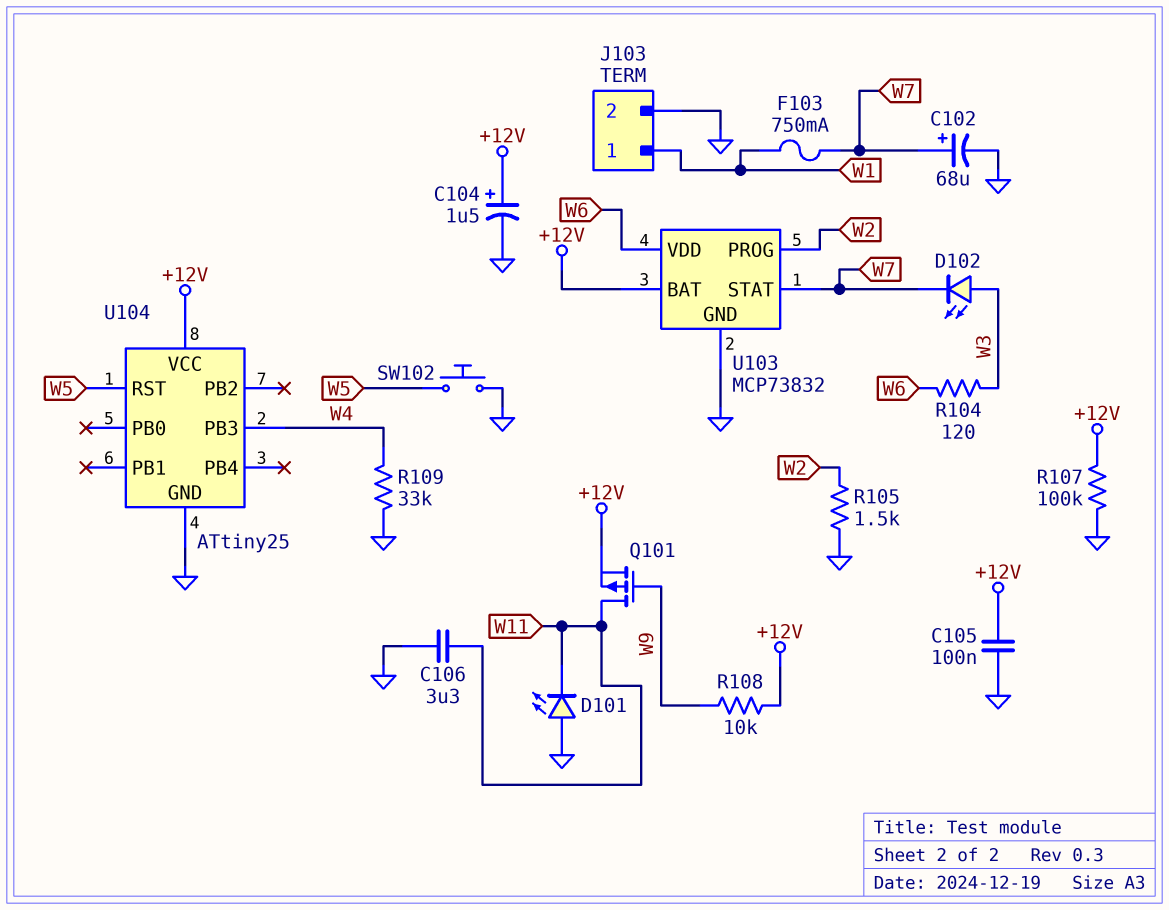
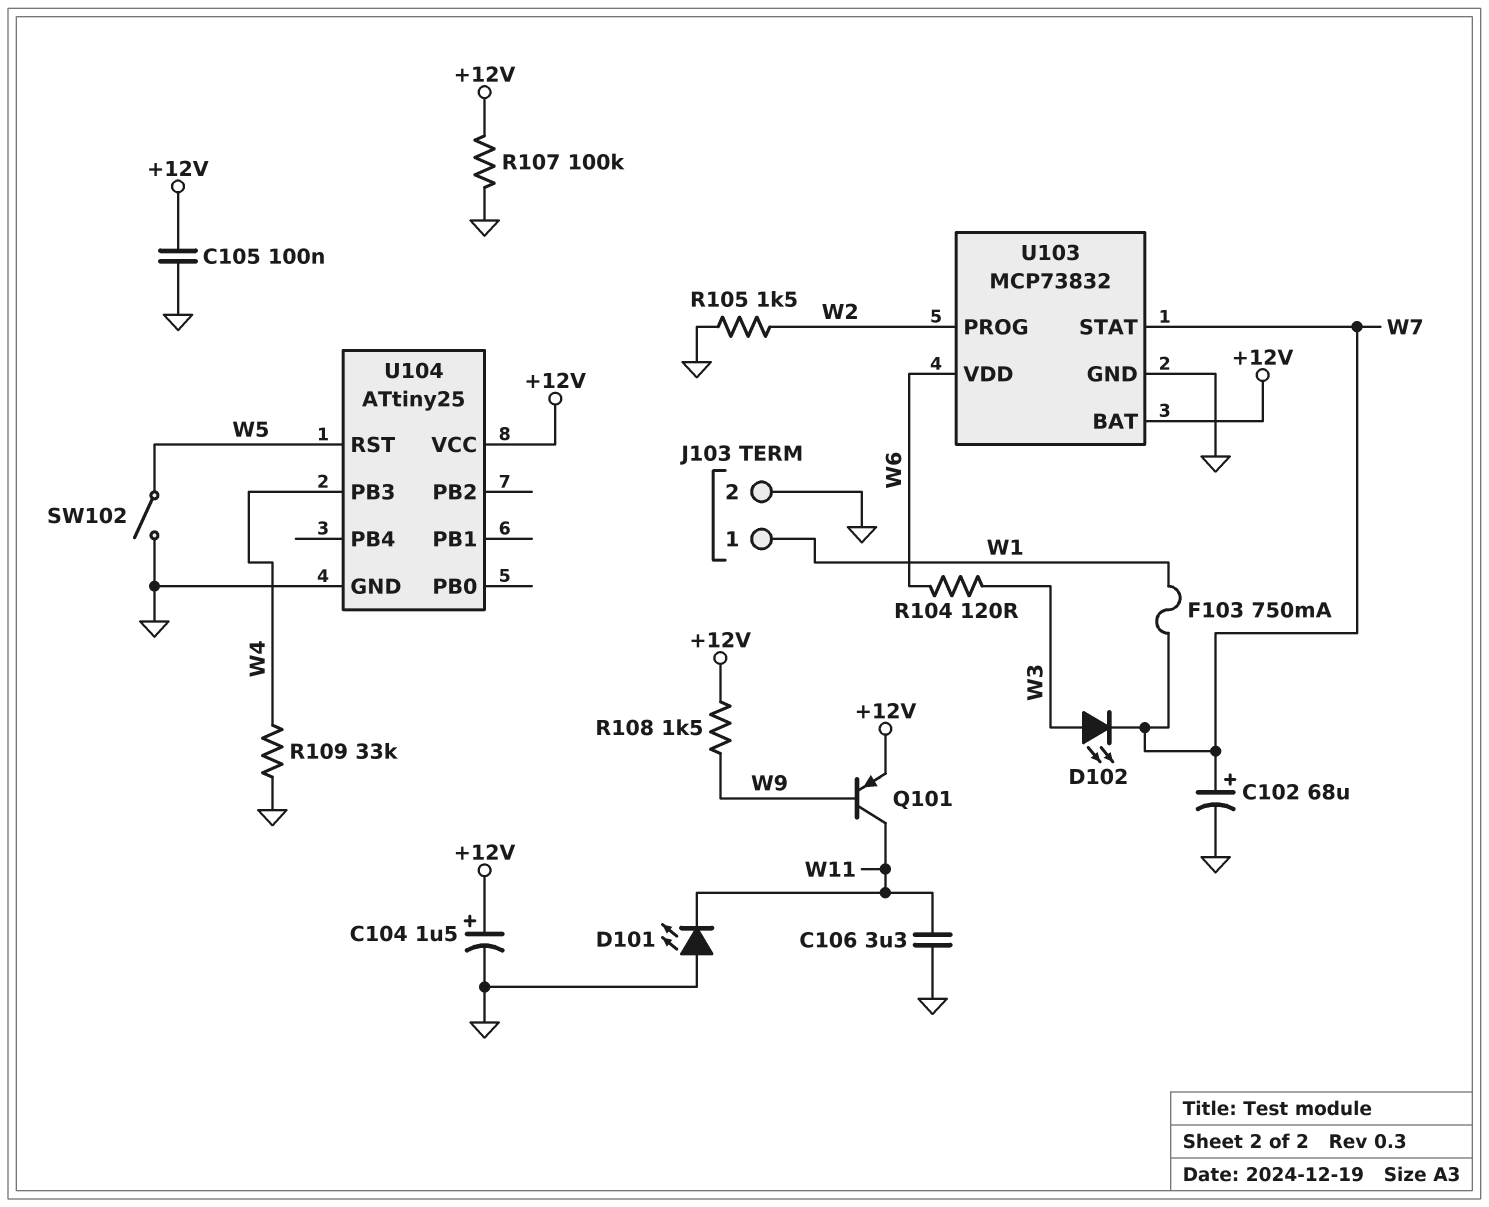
Q101: PMOS (G W9, D W11, S +12V) -> PNP (B W9, C W11, E +12V)
R108: 10k (+12V, W9) -> 1.5k (+12V, W9)
SW102: button (GND, W5) -> switch (GND, W5)

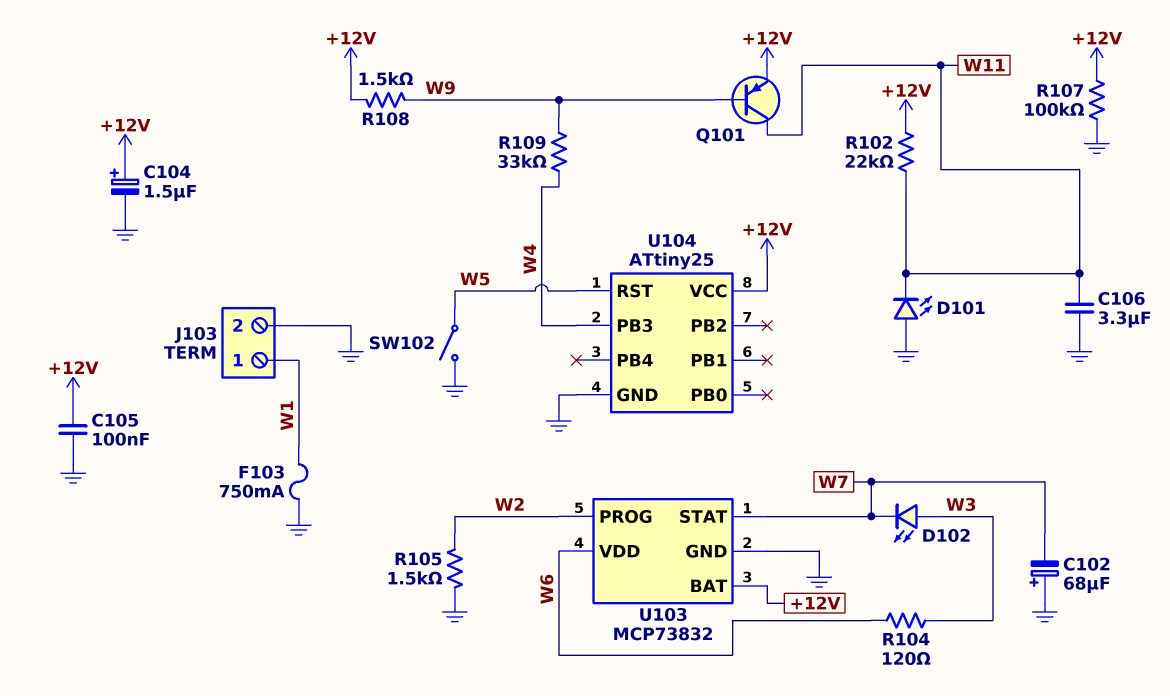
C102: 68uF (plus W7, minus GND) -> 68uF (plus GND, minus W7)
F103: 750mA (W1, W7) -> 750mA (GND, W1)
R102: none -> 22k (+12V, W11)
R109: 33k (GND, W4) -> 33k (W4, W9)

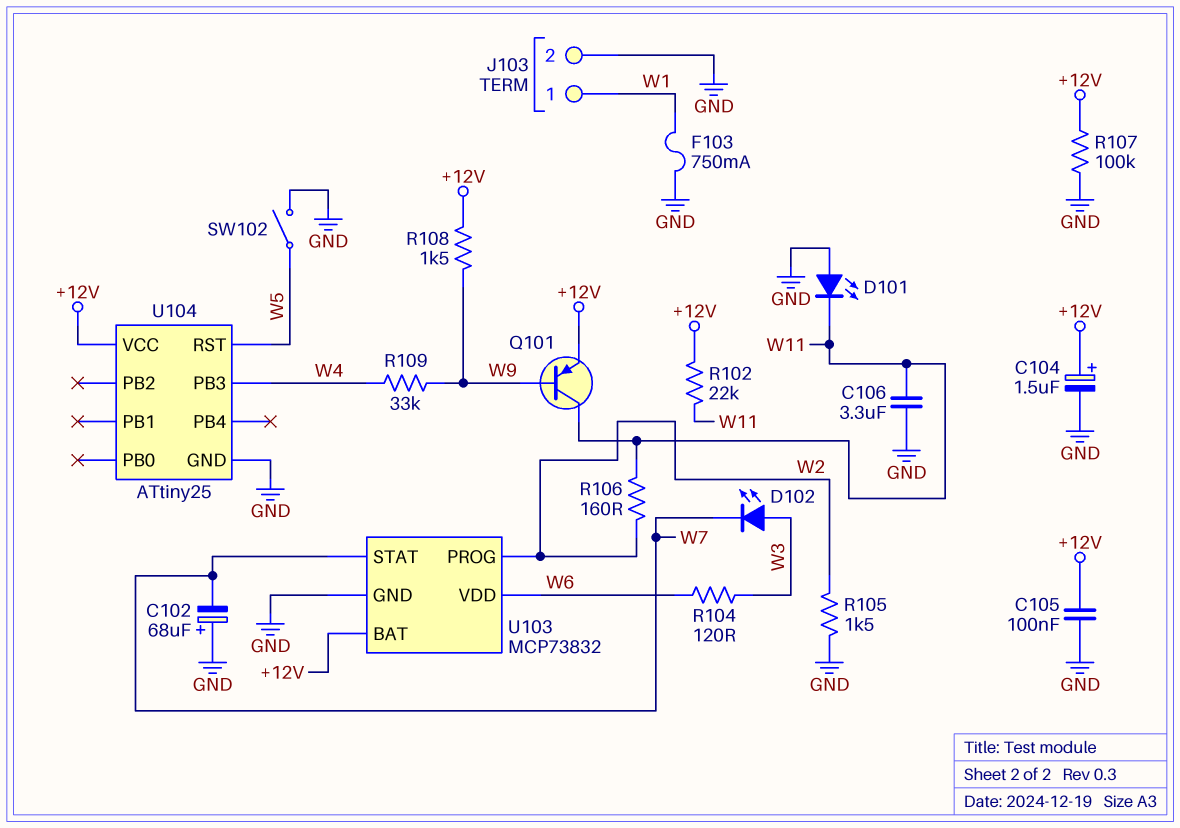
R106: none -> 160 (W2, W11)

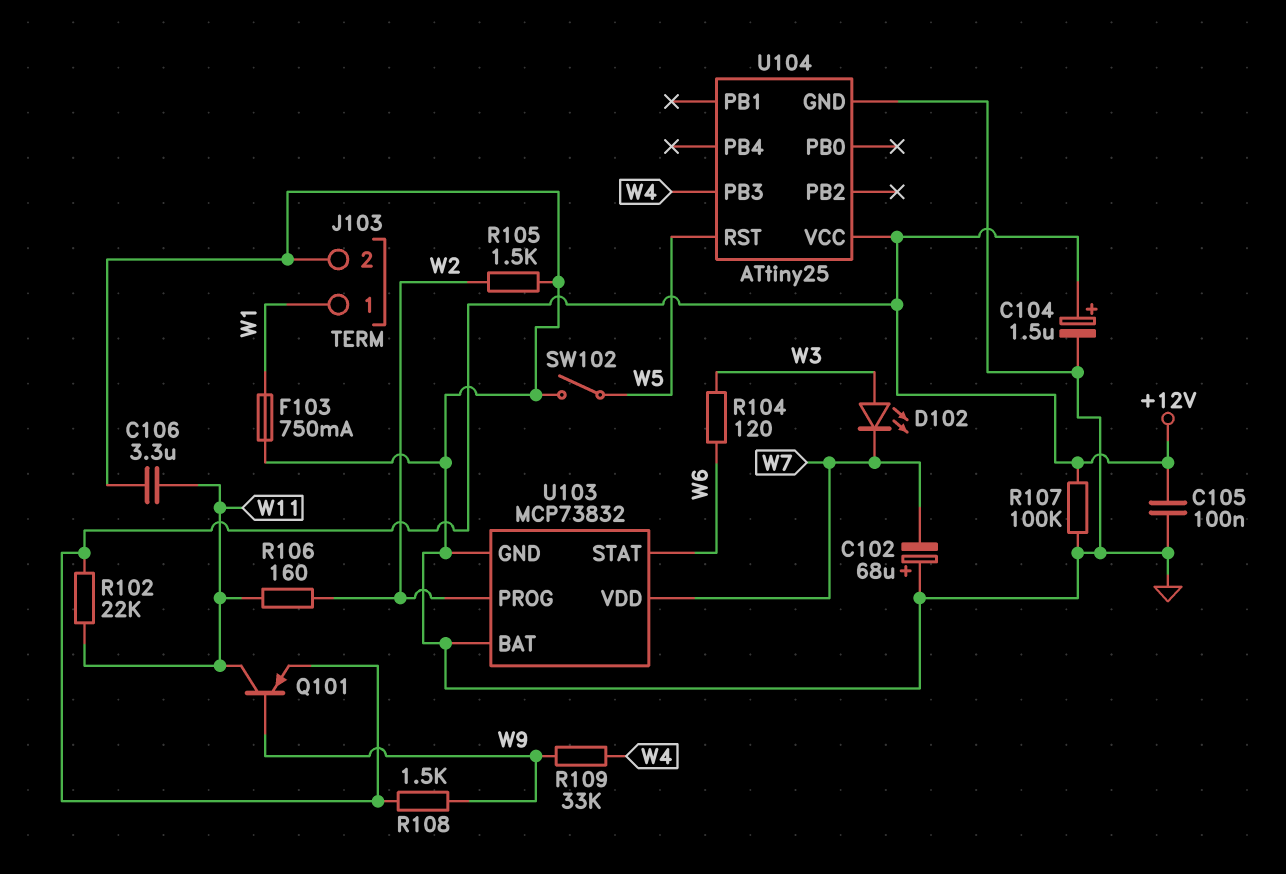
D101: LED (A GND, K W11) -> none
U103 pin BAT: +12V -> GND
U103 pin STAT: W7 -> W6
U103 pin VDD: W6 -> W7

